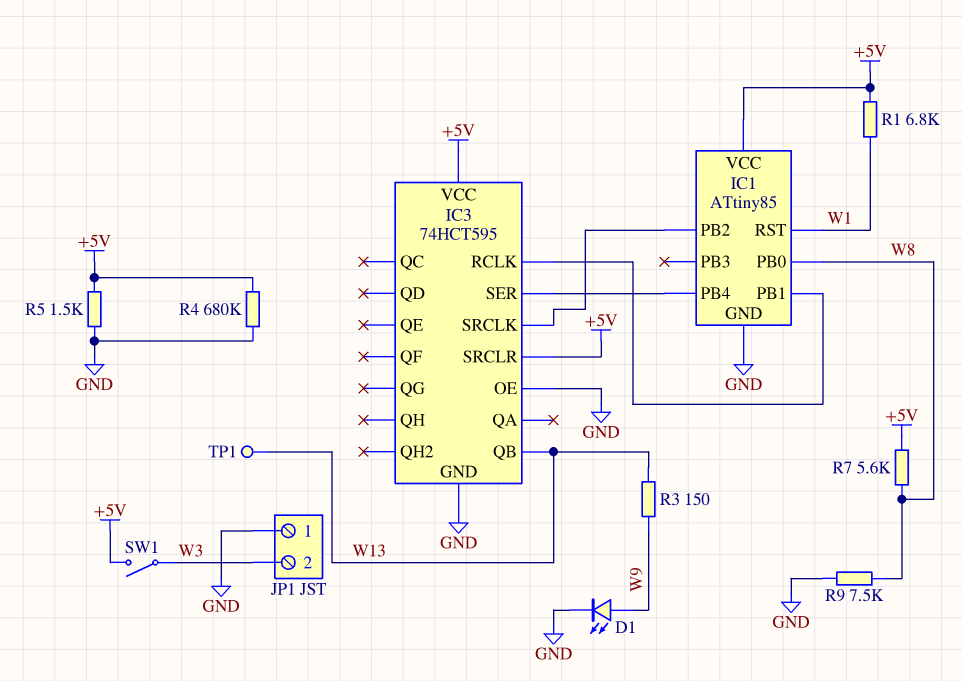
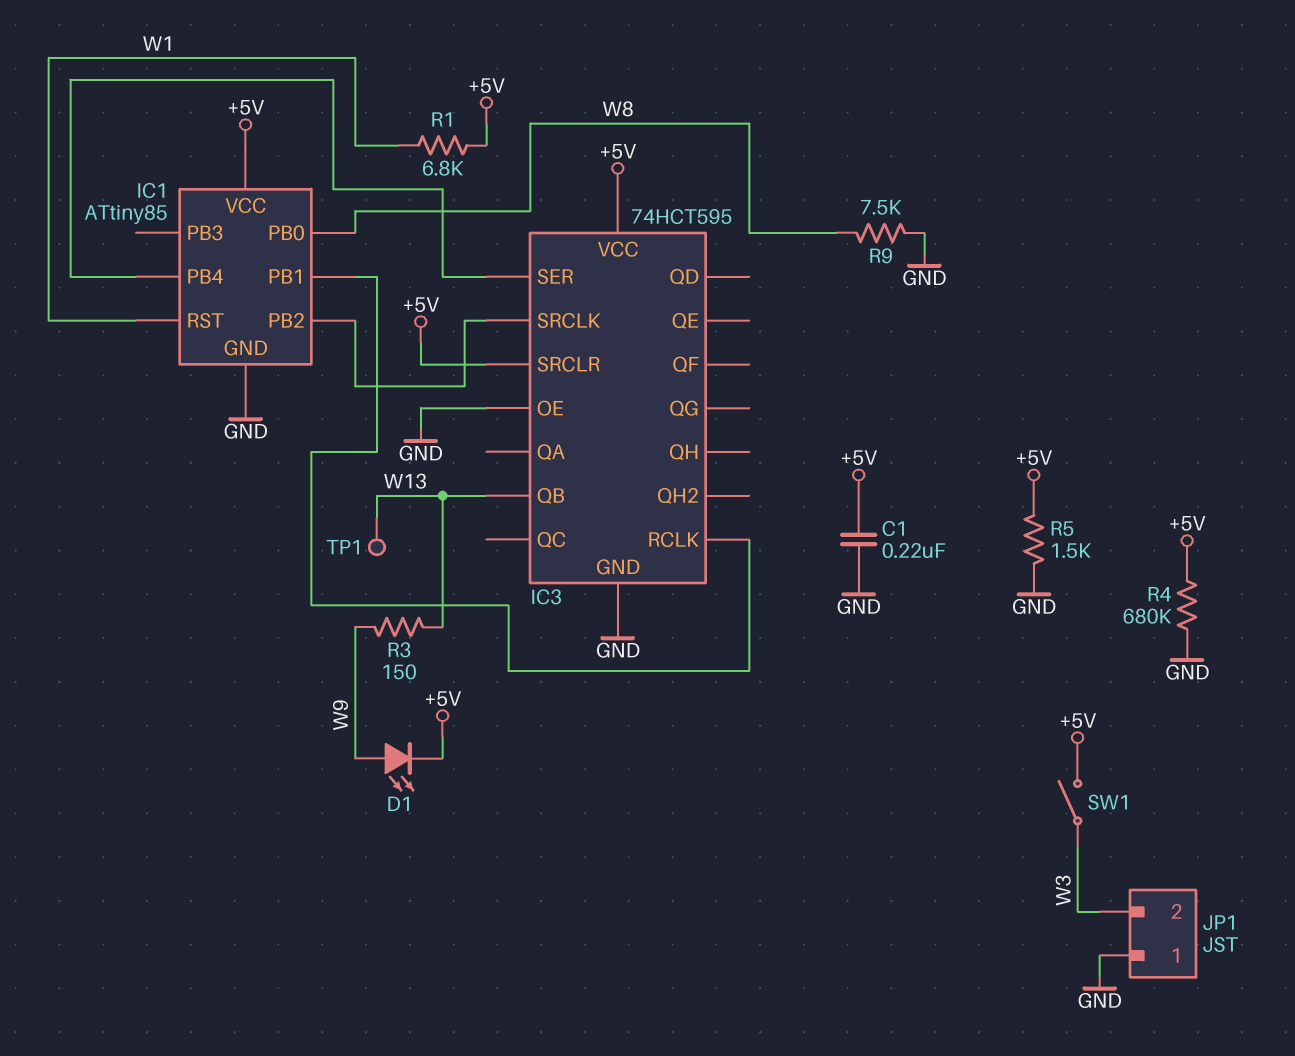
C1: none -> 220nF (+5V, GND)
D1: LED (A W9, K GND) -> LED (A W9, K +5V)
R7: 5.6k (+5V, W8) -> none

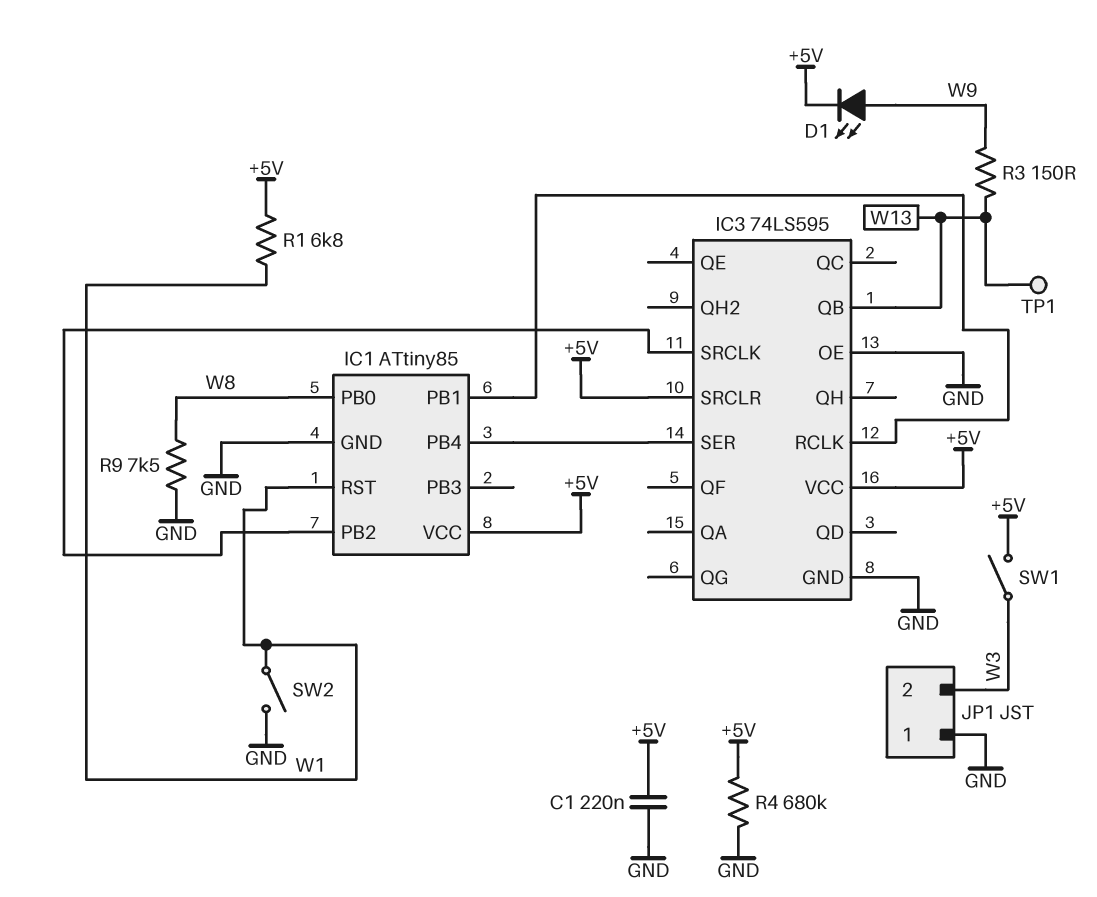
IC3: 74HCT595 -> 74LS595
R5: 1.5k (+5V, GND) -> none
SW2: none -> switch (GND, W1)

